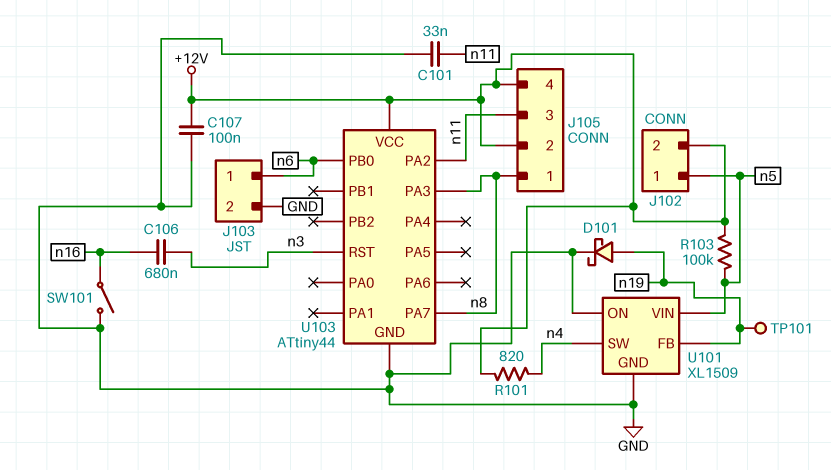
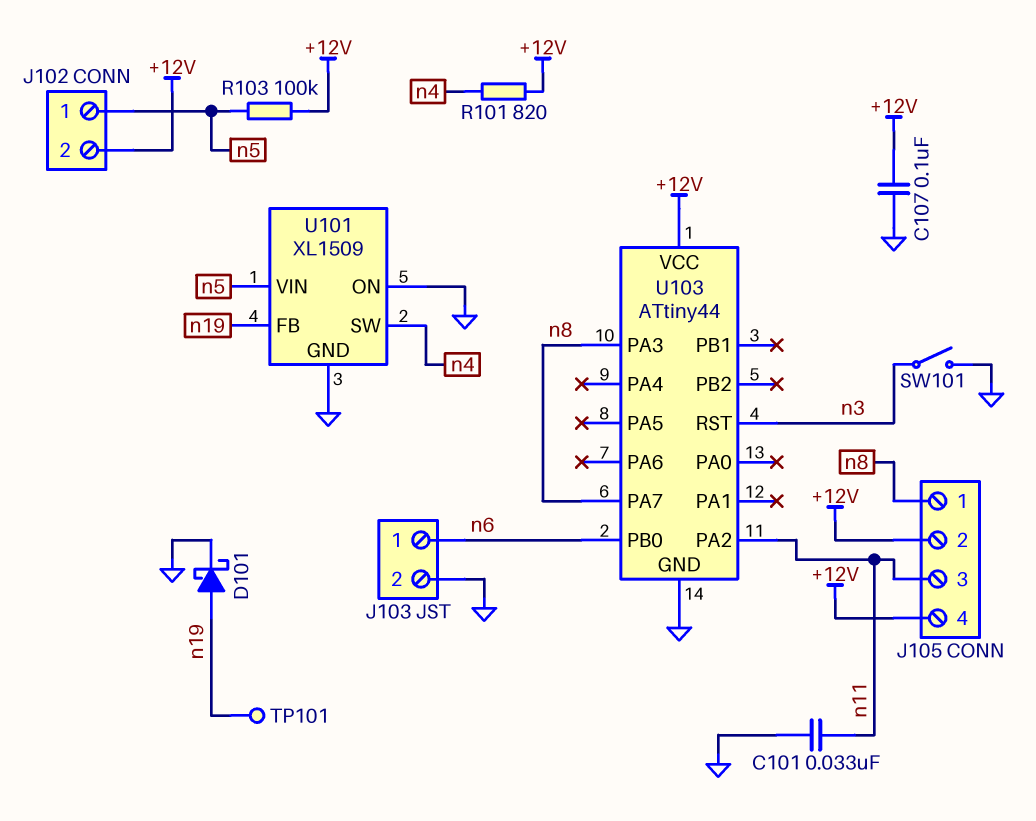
C106: 680nF (n3, n16) -> none
SW101: switch (GND, n16) -> switch (GND, n3)

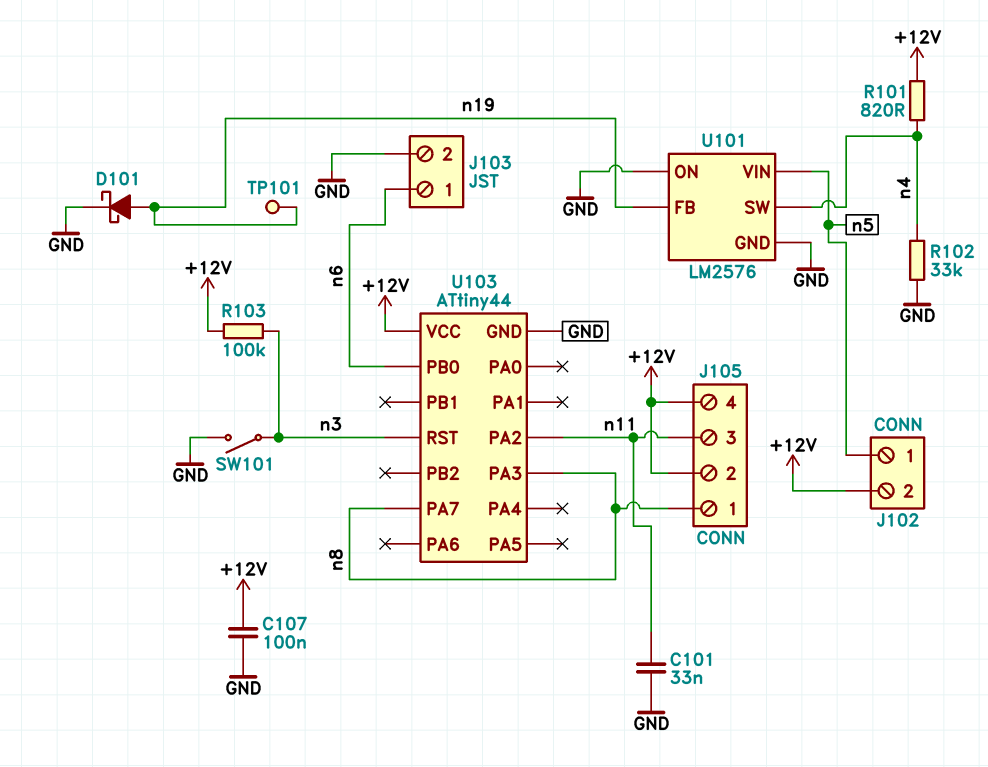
R102: none -> 33k (GND, n4)
R103: 100k (+12V, n5) -> 100k (+12V, n3)
U101: XL1509 -> LM2576

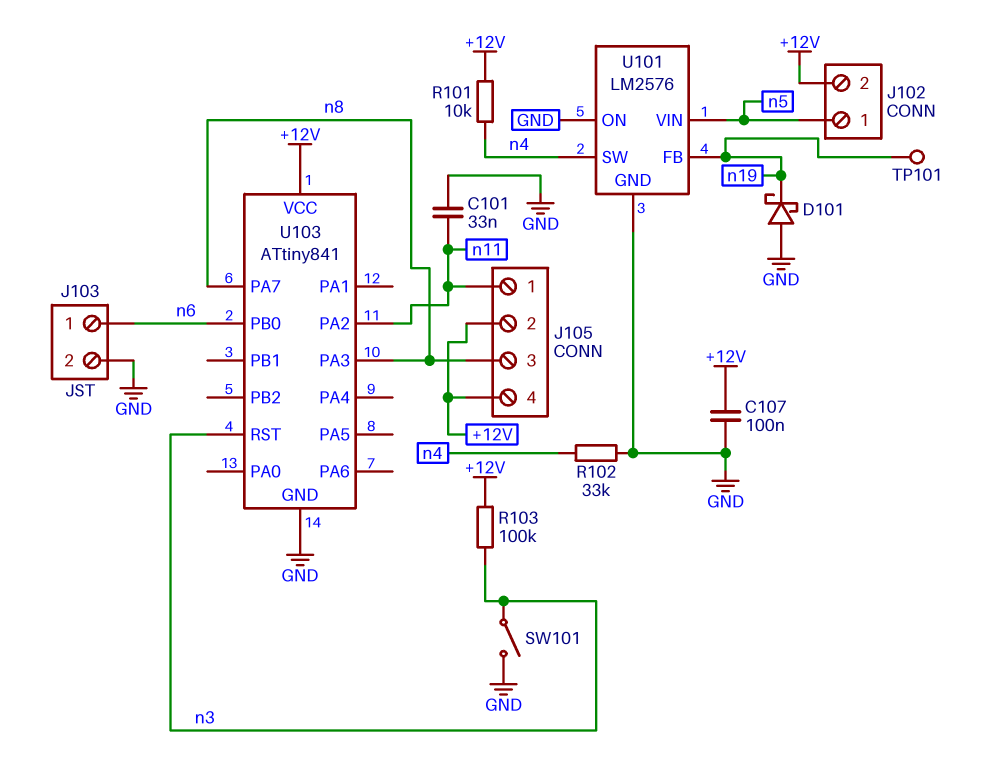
D101: schottky (A n19, K GND) -> schottky (A GND, K n19)
J105 pin 1: n8 -> n11
J105 pin 3: n11 -> n8
R101: 820 (+12V, n4) -> 10k (+12V, n4)
U103: ATtiny44 -> ATtiny841

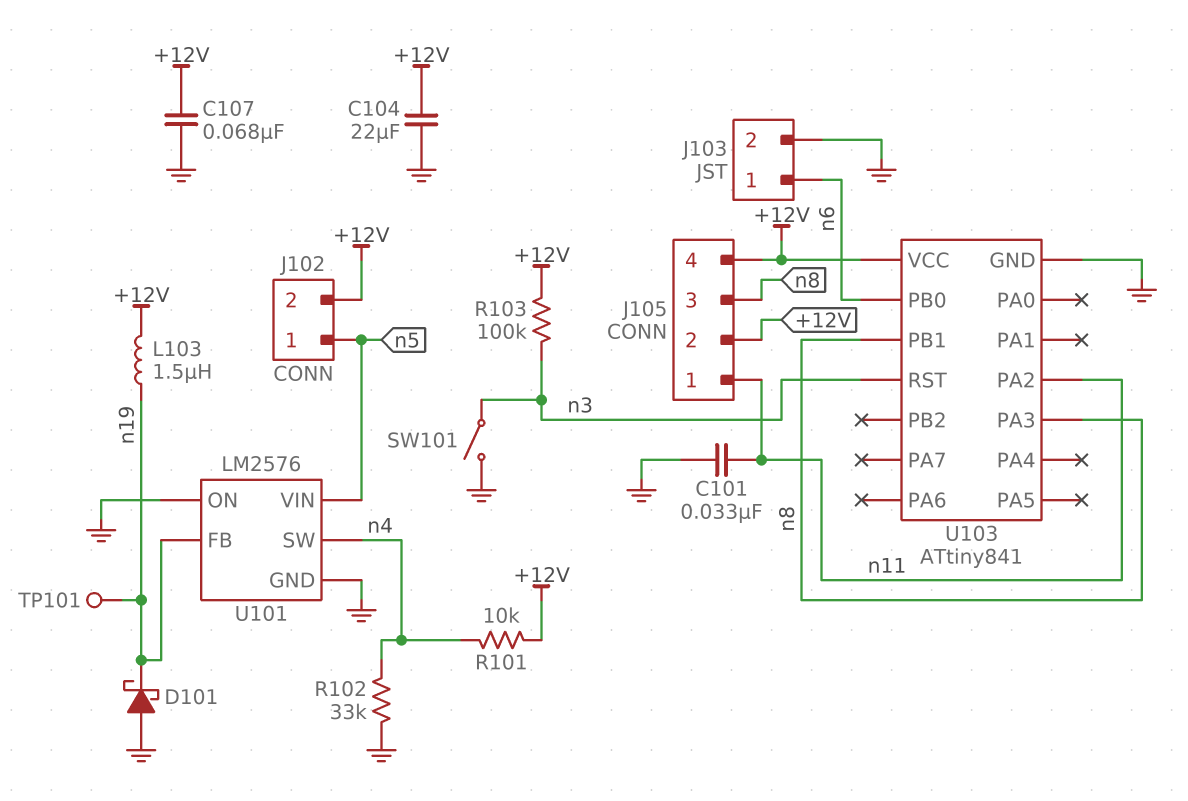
C104: none -> 22uF (+12V, GND)
C107: 100nF (+12V, GND) -> 68nF (+12V, GND)
L103: none -> 1.5uH (+12V, n19)
U103 pin PA7: n8 -> none
U103 pin PB1: none -> n8

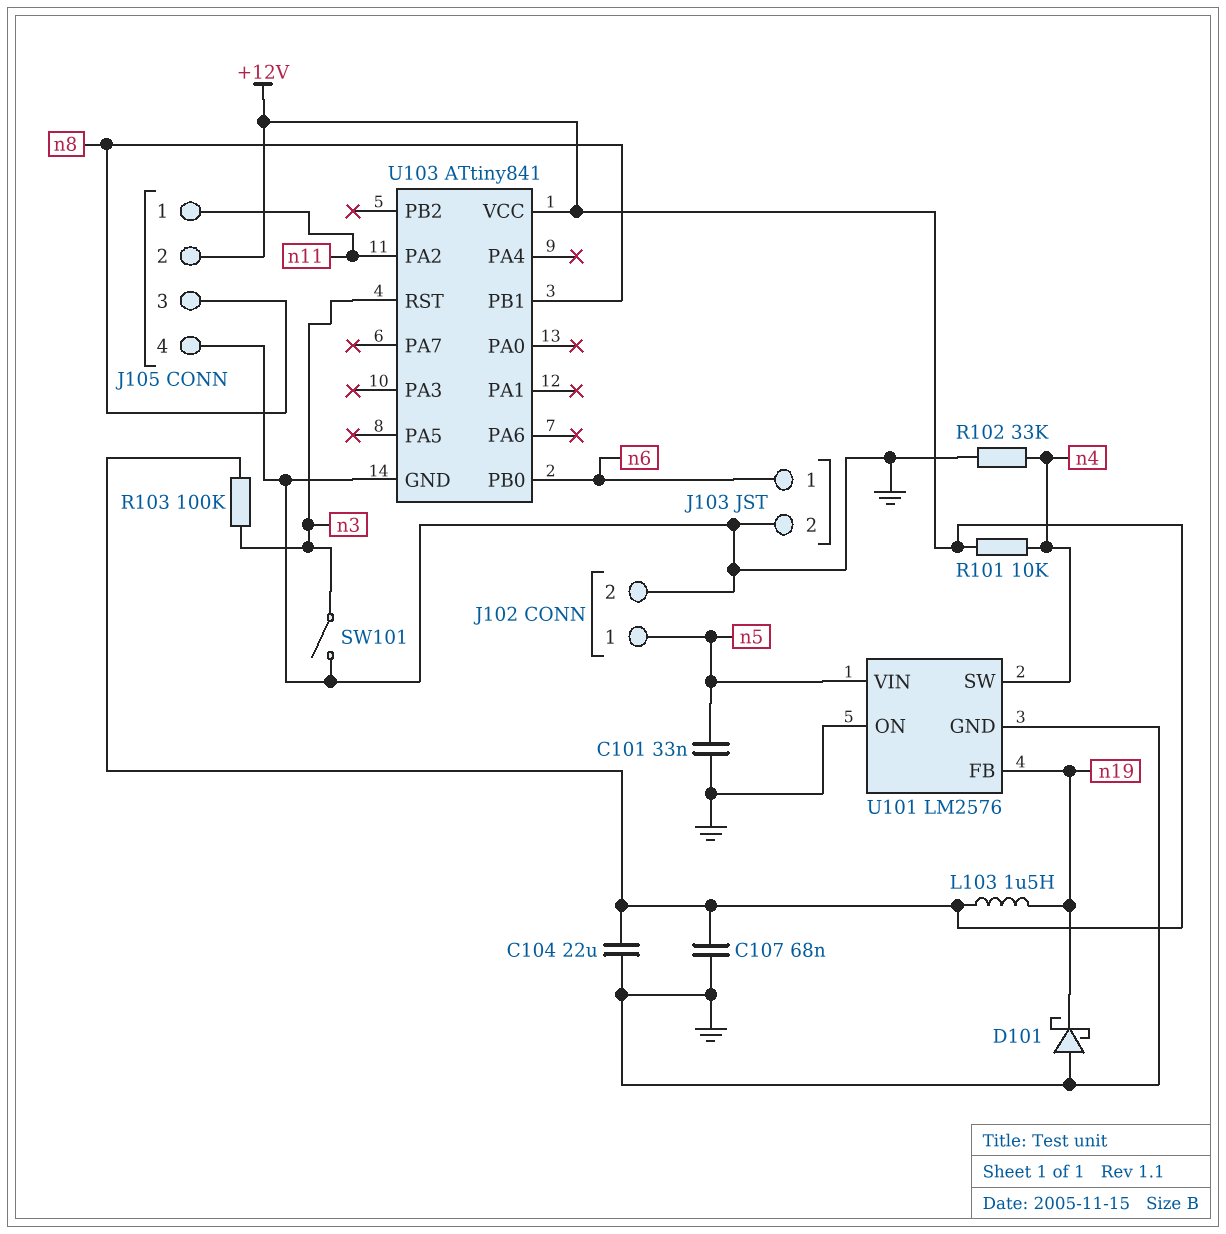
C101: 33nF (GND, n11) -> 33nF (GND, n5)
J102 pin 2: +12V -> GND
J105 pin 4: +12V -> GND
TP101: test point (n19) -> none
U103 pin PA3: n8 -> none

